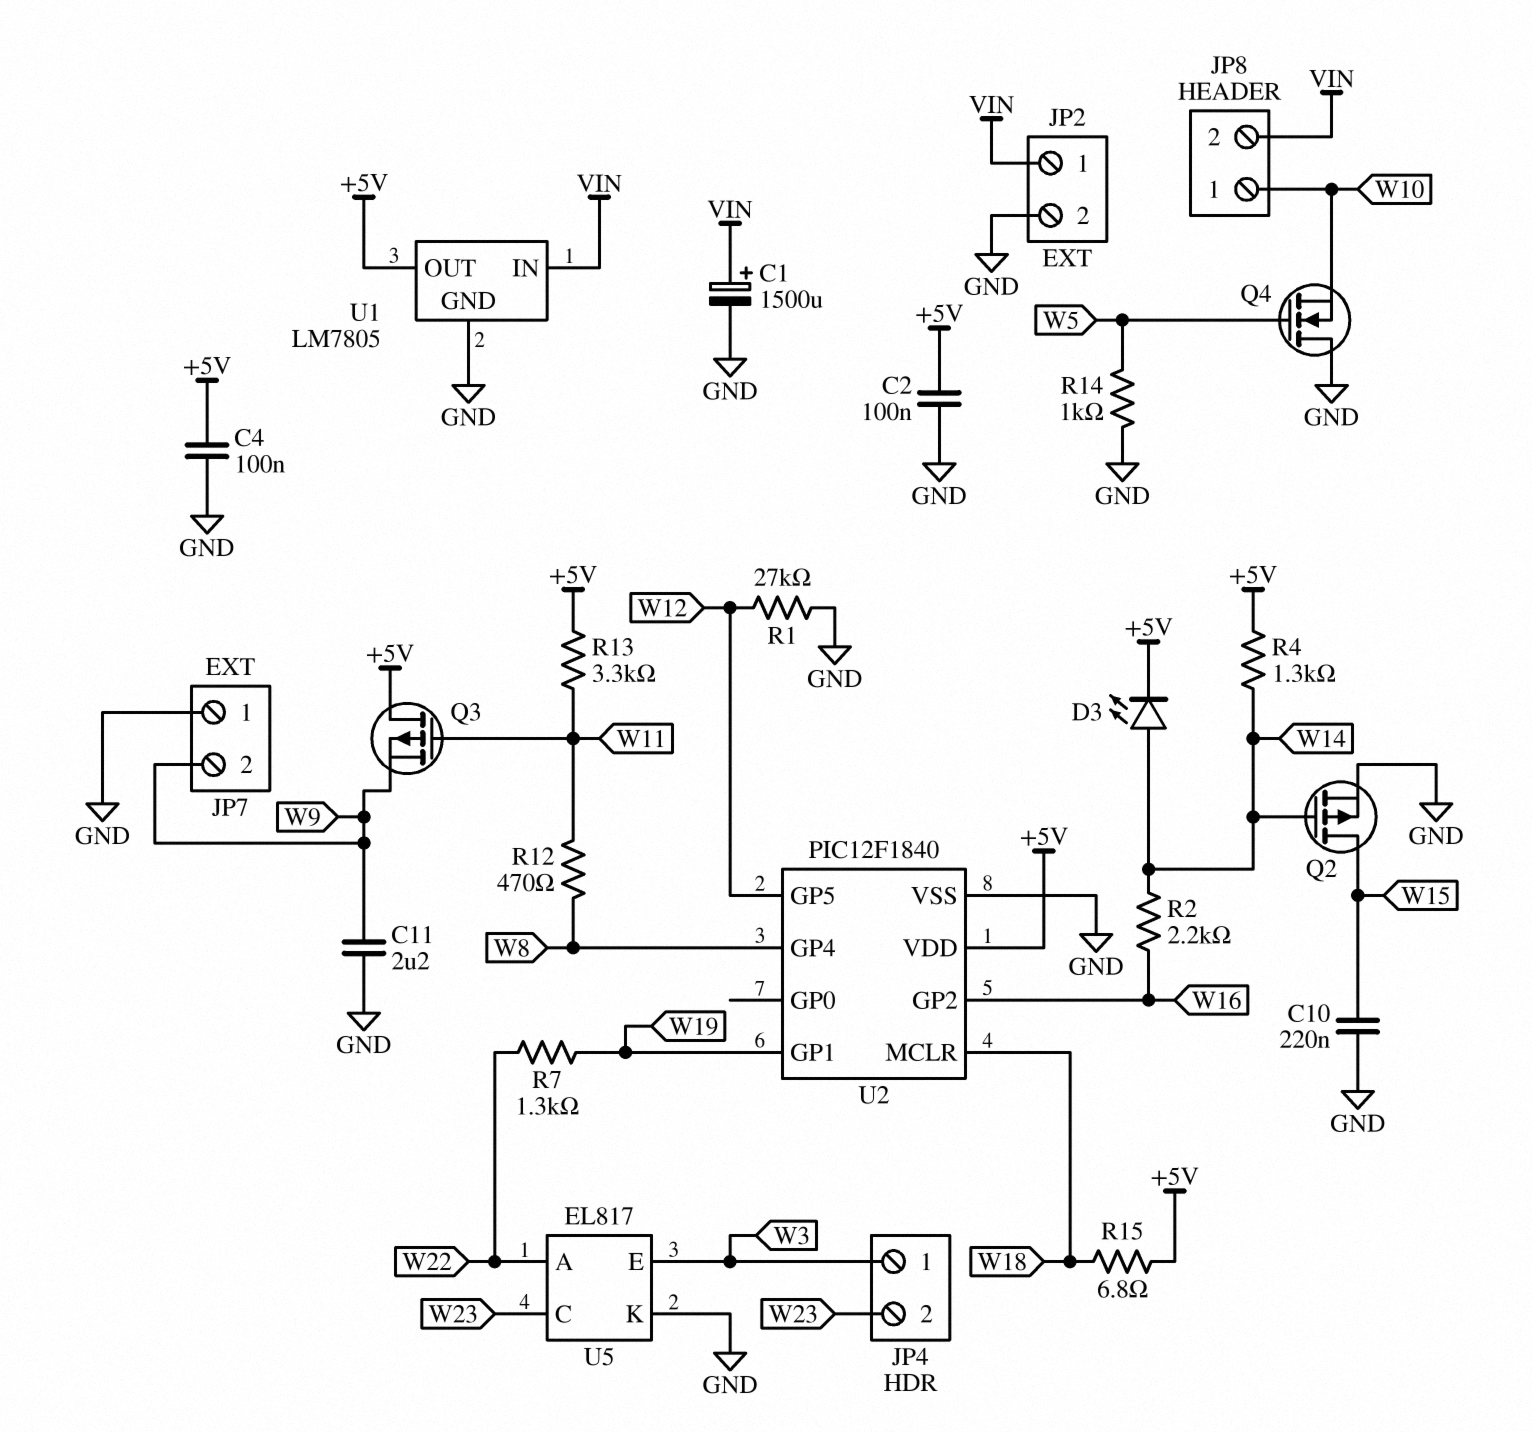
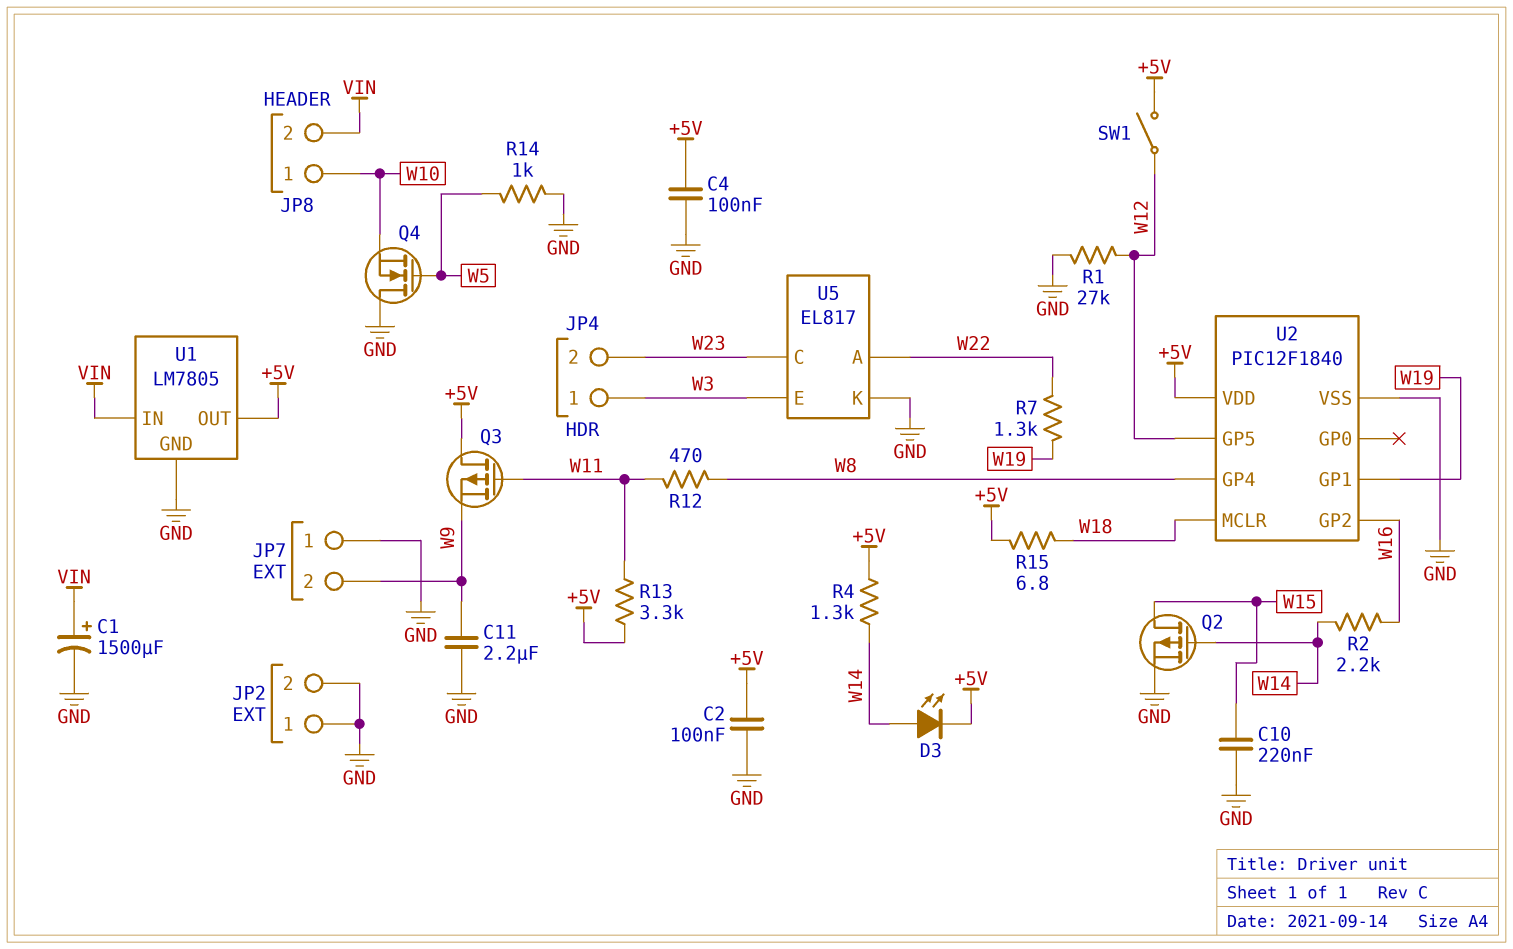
JP2 pin 1: VIN -> GND
SW1: none -> switch (+5V, W12)

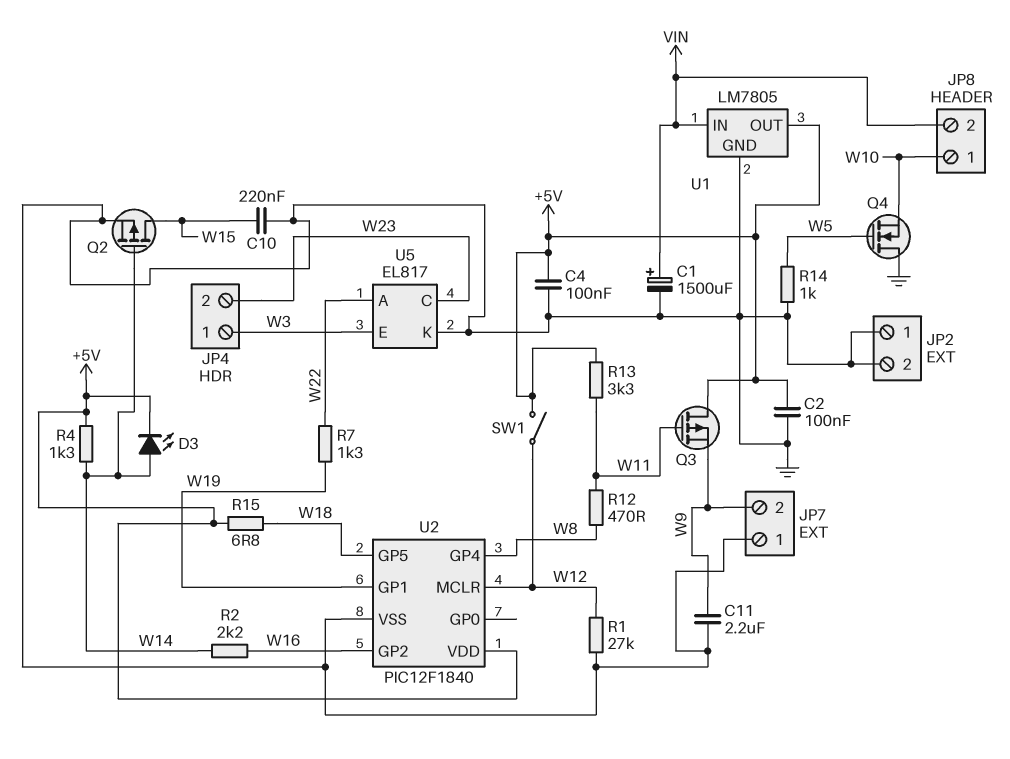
U2 pin GP5: W12 -> W18
U2 pin MCLR: W18 -> W12

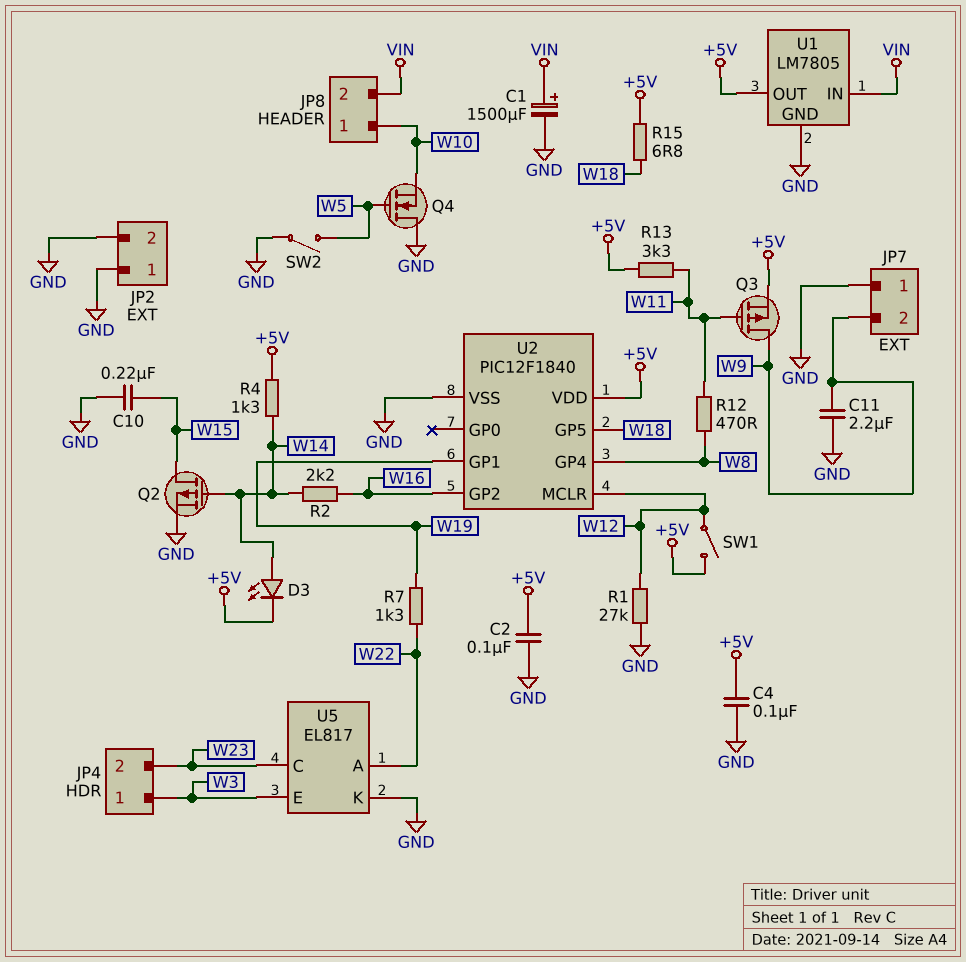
Q3: PMOS (G W11, D +5V, S W9) -> PMOS (G W11, D W9, S +5V)
R14: 1k (GND, W5) -> none
SW2: none -> switch (GND, W5)

